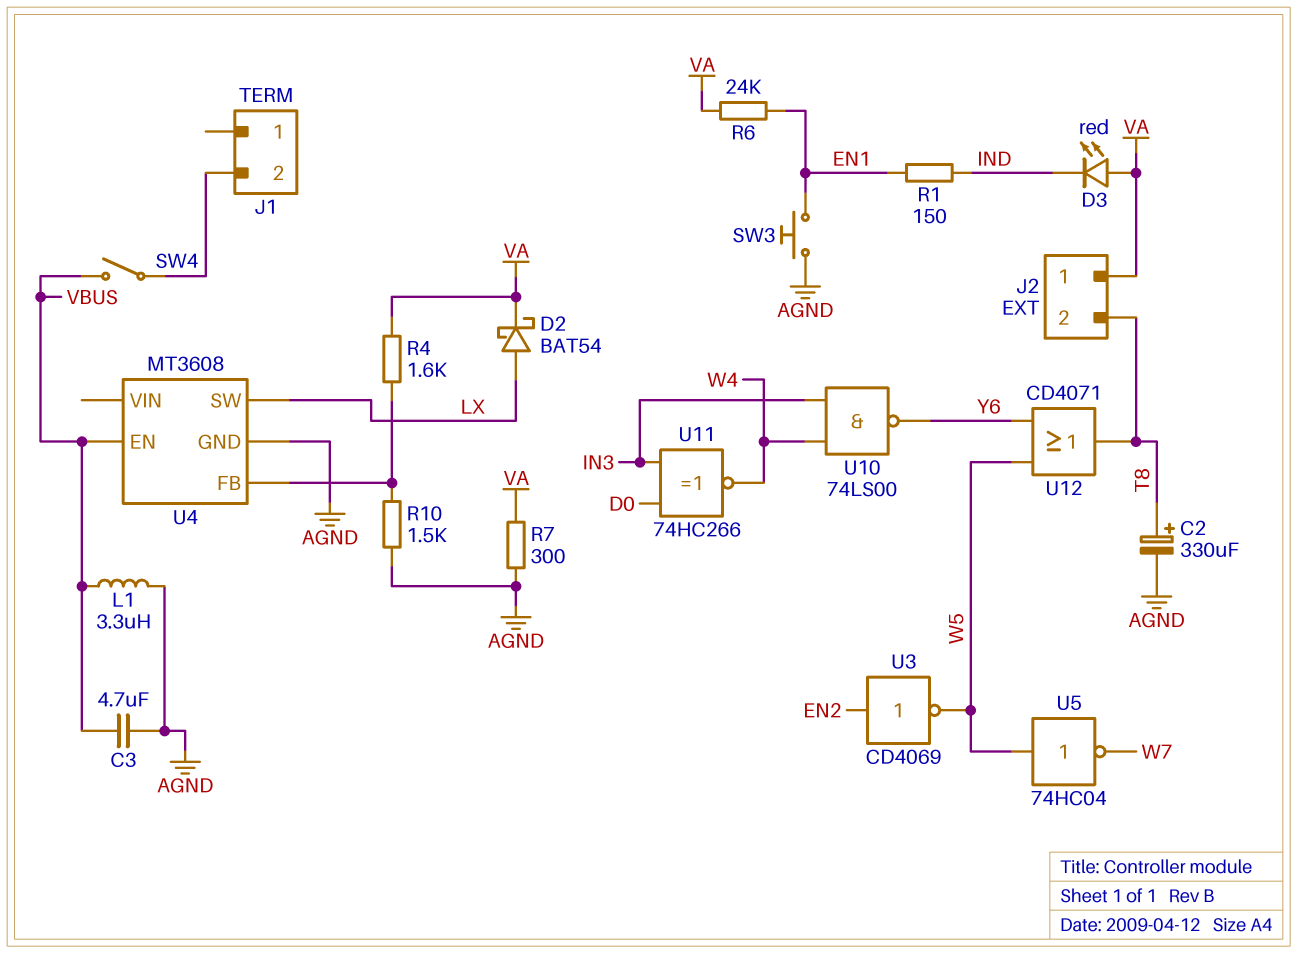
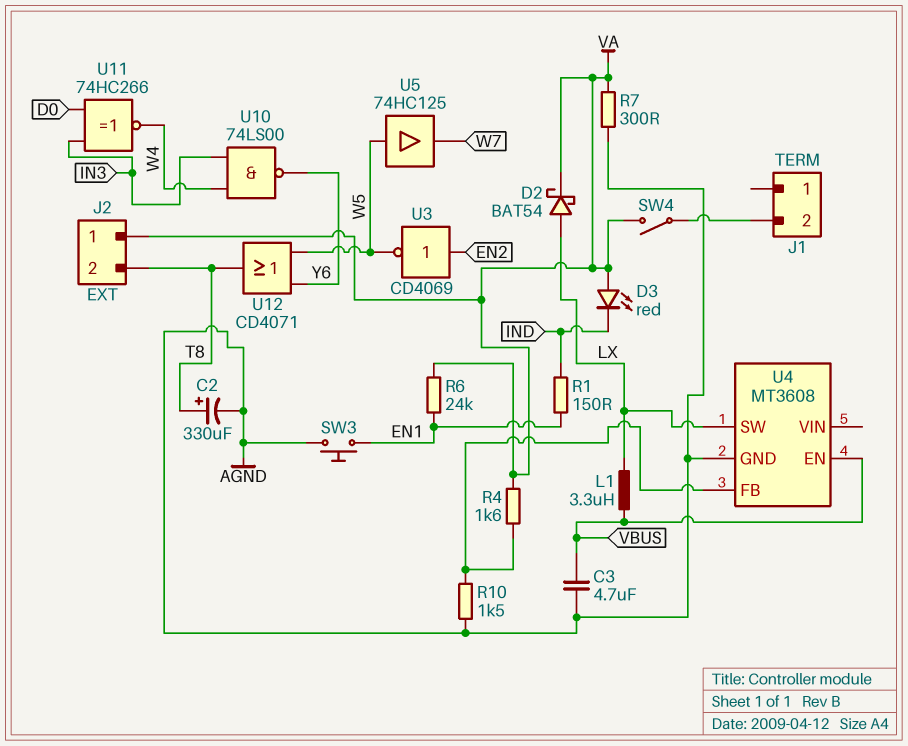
L1: 3.3uH (AGND, VBUS) -> 3.3uH (LX, VBUS)
SW4: switch (J1/2, VBUS) -> switch (J1/2, VA)
U5: NOT 74HC04 (in W5, out W7) -> buffer 74HC125 (in W5, out W7)

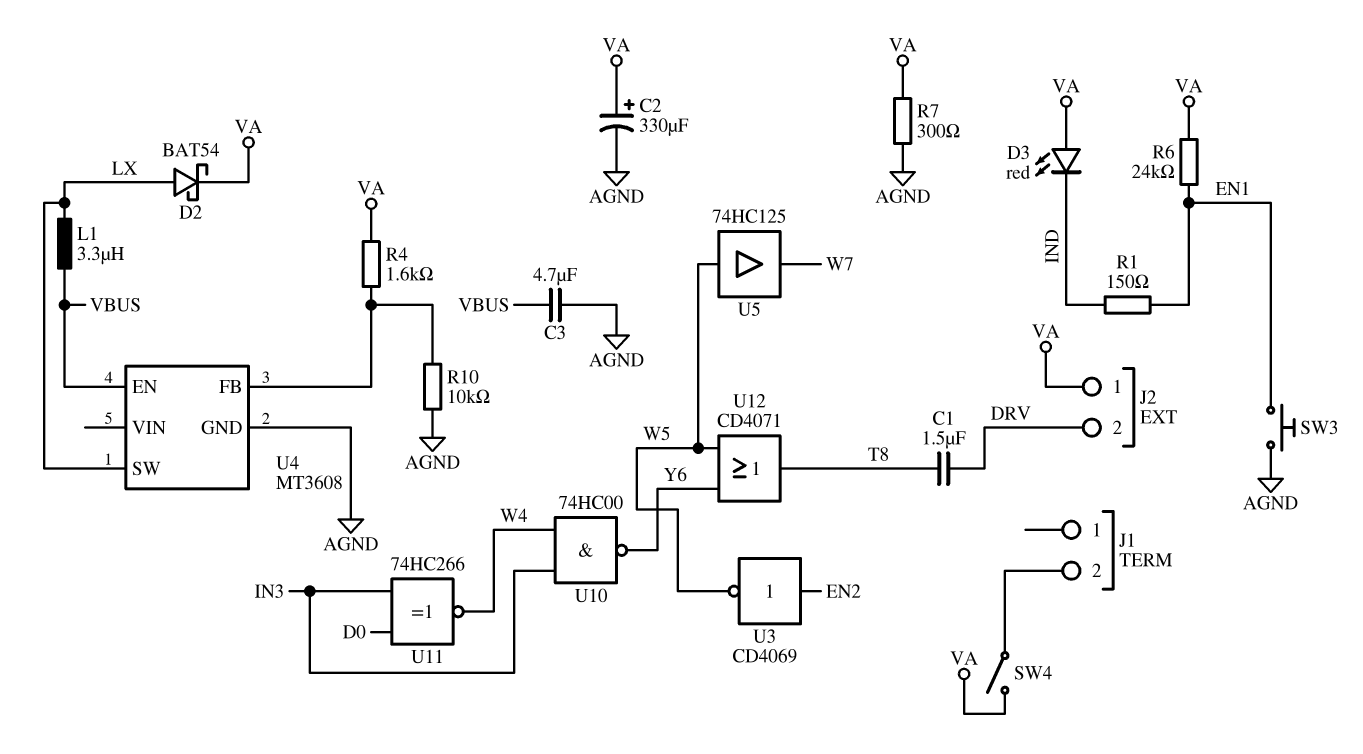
C1: none -> 1.5uF (DRV, T8)
C2: 330uF (plus T8, minus AGND) -> 330uF (plus VA, minus AGND)
J2 pin 2: T8 -> DRV
R10: 1.5k (AGND, U4/FB) -> 10k (AGND, U4/FB)
U10: NAND 74LS00 (in IN3, in W4, out Y6) -> NAND 74HC00 (in IN3, in W4, out Y6)

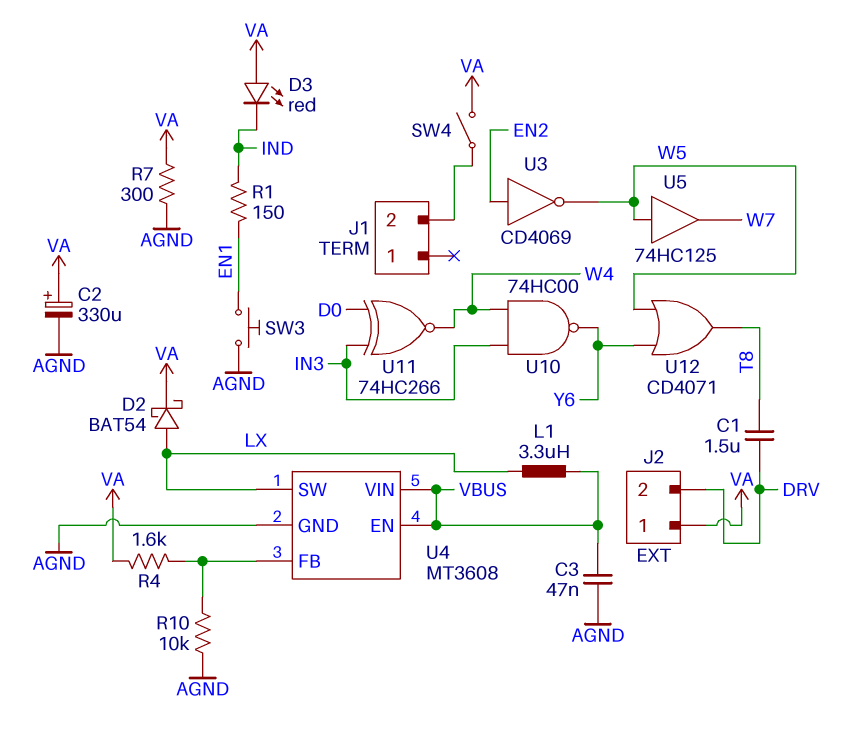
C3: 4.7uF (AGND, VBUS) -> 47nF (AGND, VBUS)
R6: 24k (EN1, VA) -> none
U4 pin VIN: none -> VBUS

